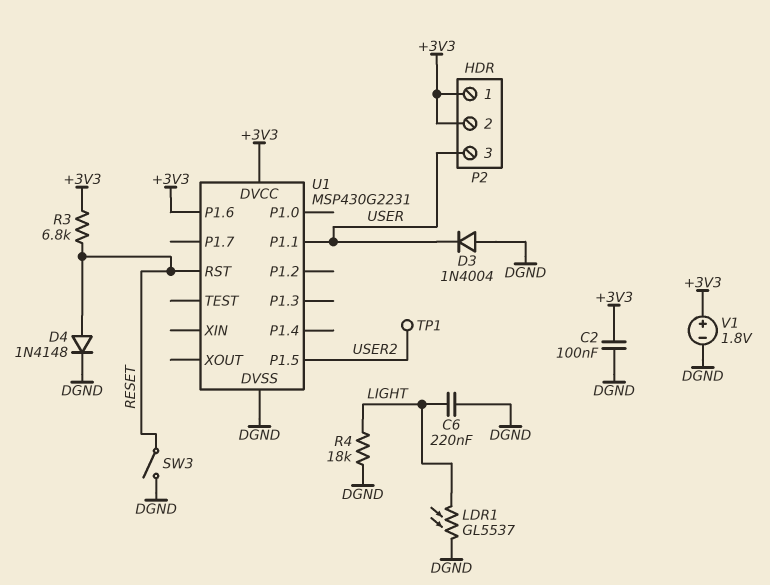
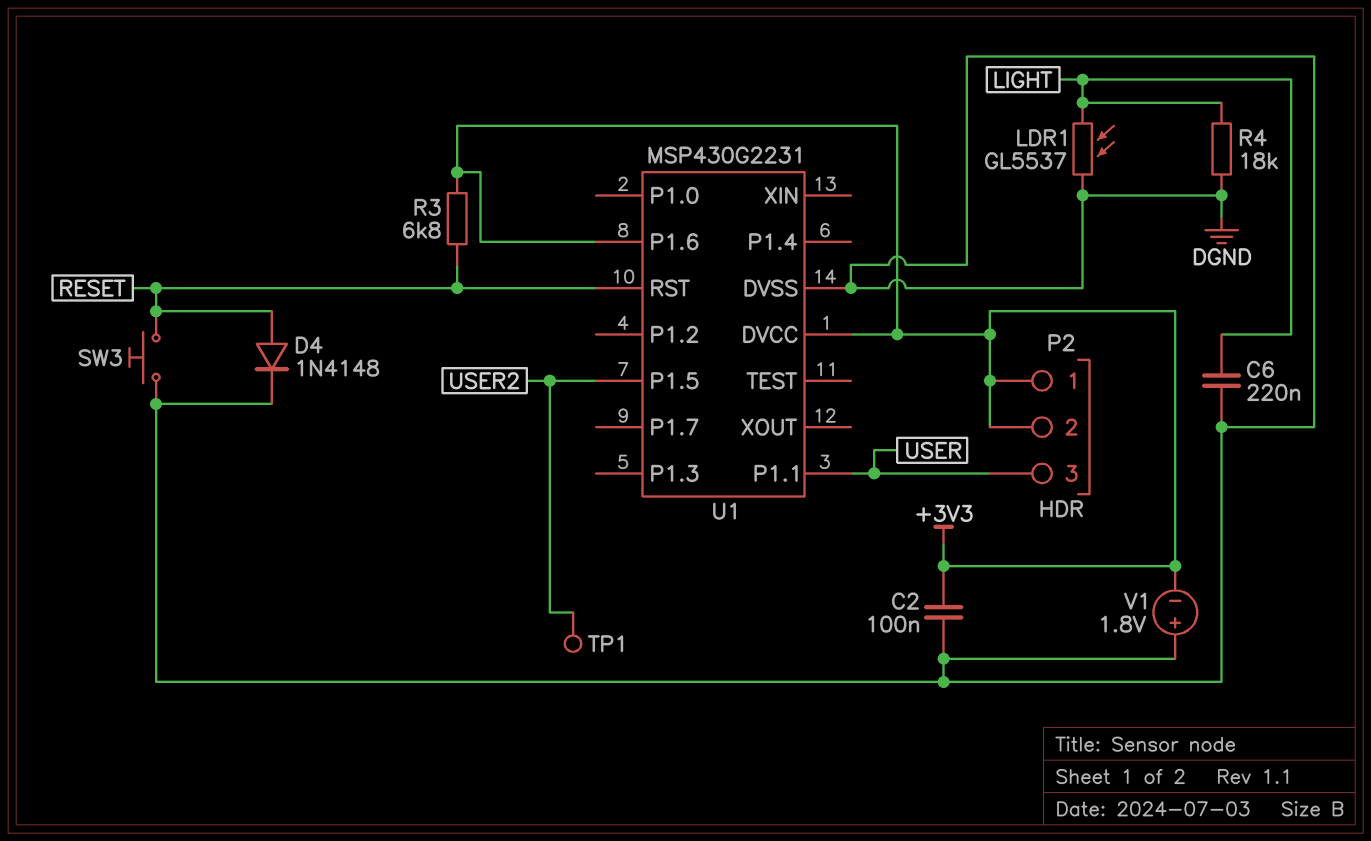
D3: diode 1N4004 (A DGND, K USER) -> none
SW3: switch (DGND, RESET) -> button (DGND, RESET)
V1: 1.8V (plus +3V3, minus DGND) -> 1.8V (plus DGND, minus +3V3)

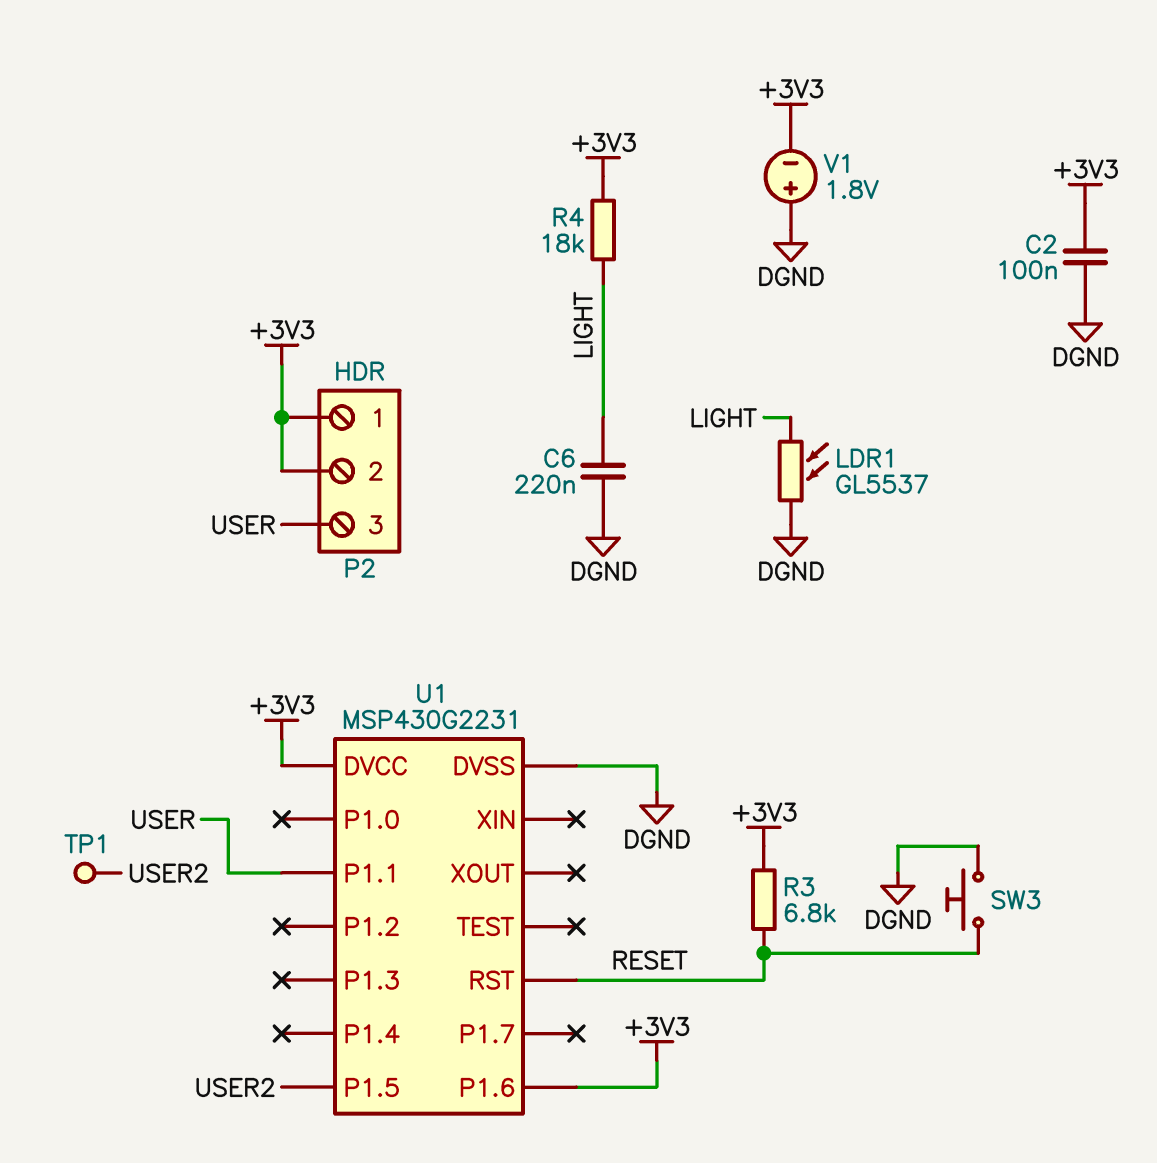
D4: diode 1N4148 (A RESET, K DGND) -> none
R4: 18k (DGND, LIGHT) -> 18k (+3V3, LIGHT)

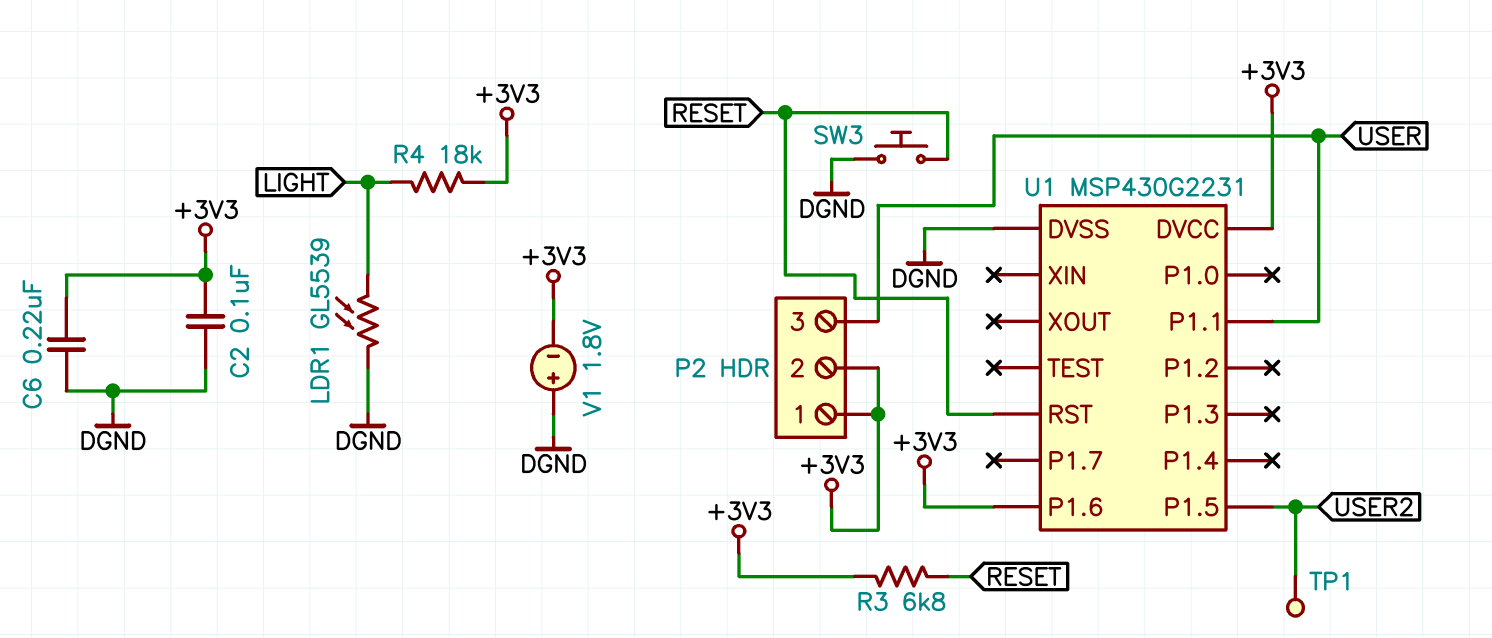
C6: 220nF (DGND, LIGHT) -> 220nF (+3V3, DGND)
LDR1: GL5537 (DGND, LIGHT) -> GL5539 (DGND, LIGHT)

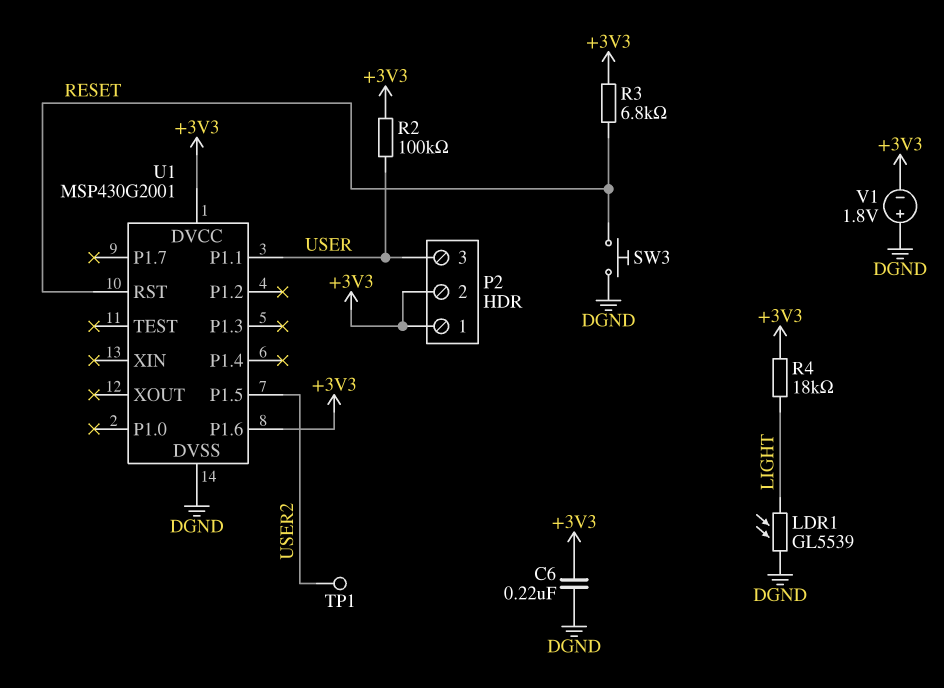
C2: 100nF (+3V3, DGND) -> none
R2: none -> 100k (+3V3, USER)
U1: MSP430G2231 -> MSP430G2001

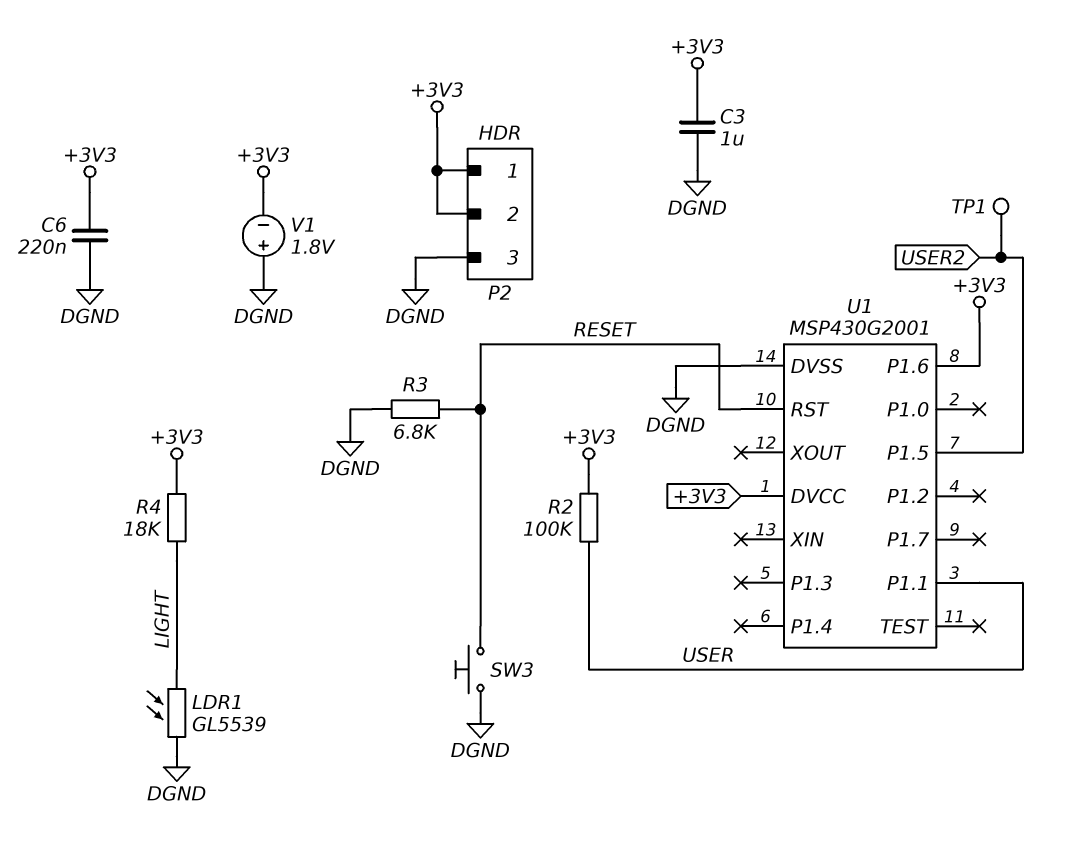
C3: none -> 1uF (+3V3, DGND)
P2 pin 3: USER -> DGND
R3: 6.8k (+3V3, RESET) -> 6.8k (DGND, RESET)

